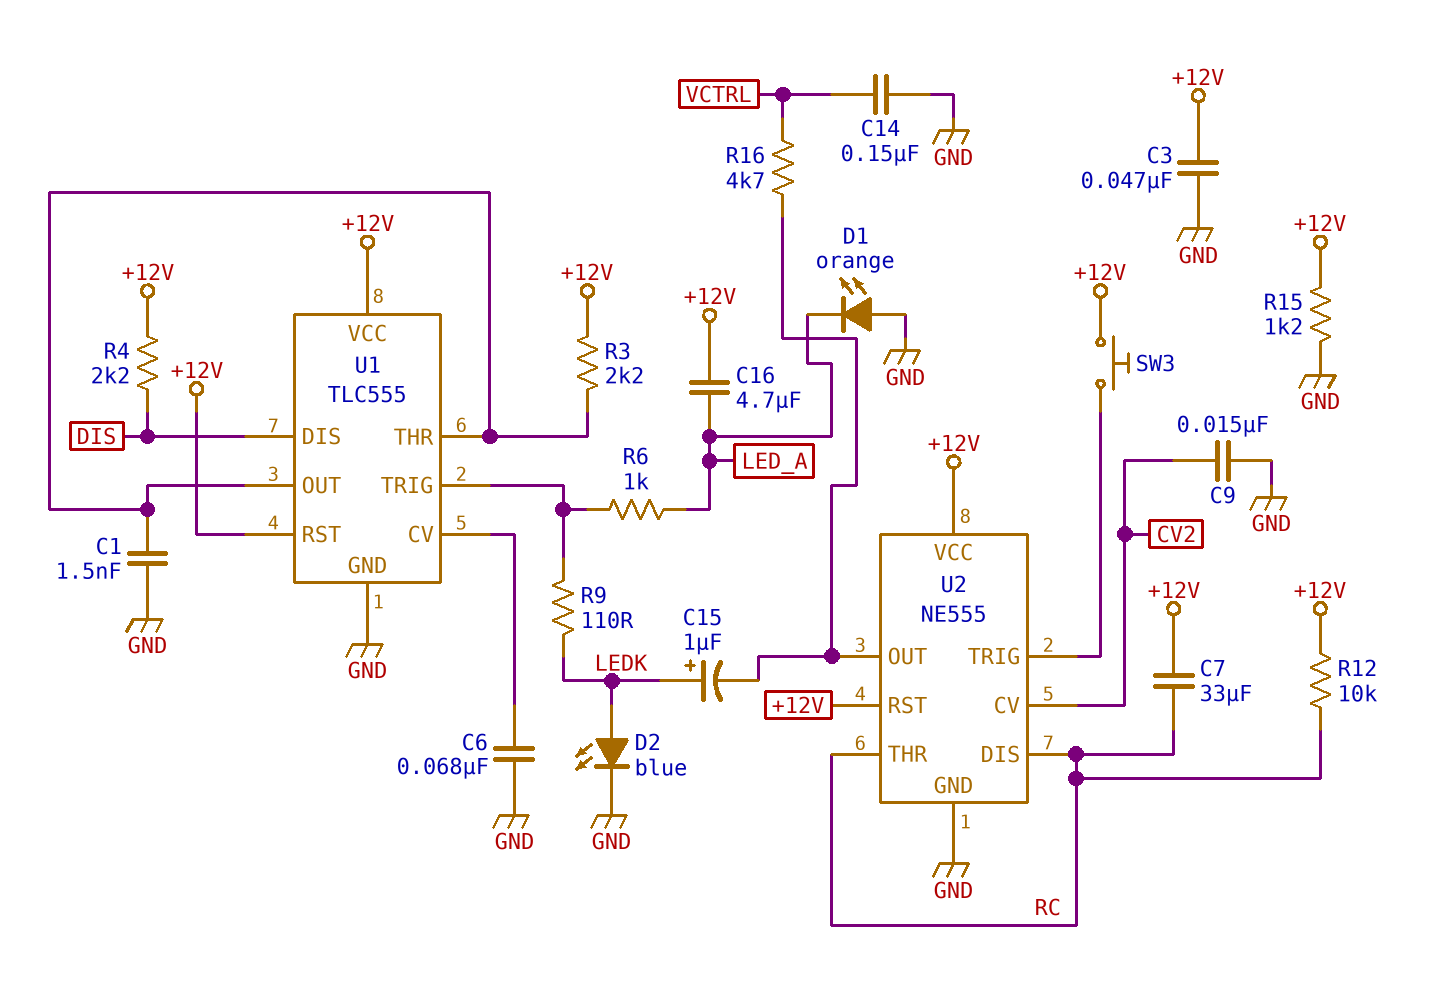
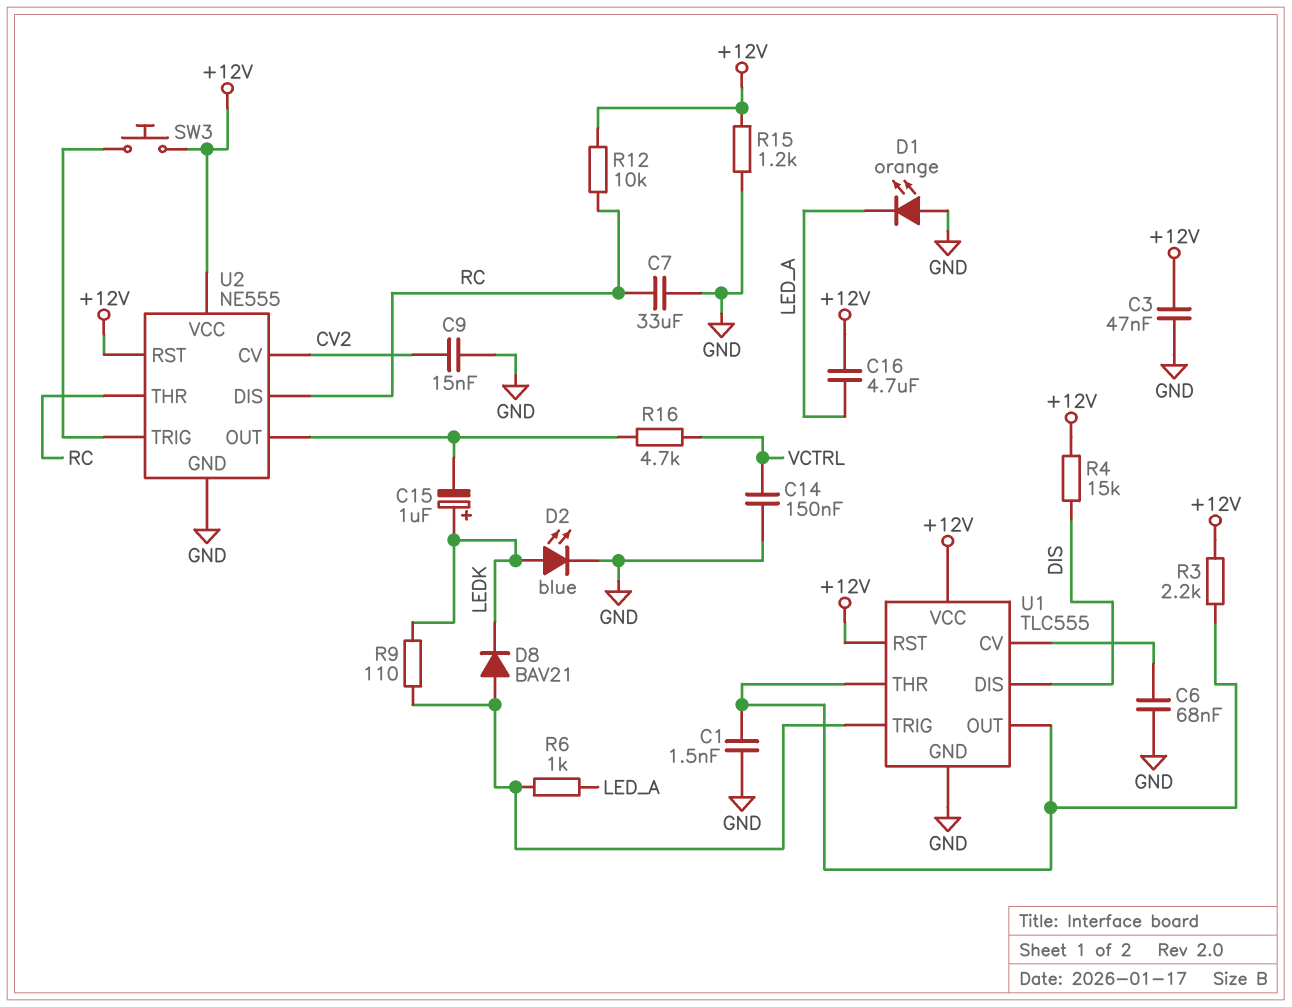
C7: 33uF (+12V, RC) -> 33uF (GND, RC)
D8: none -> diode BAV21 (A U1/TRIG, K LEDK)
R4: 2.2k (+12V, DIS) -> 15k (+12V, DIS)

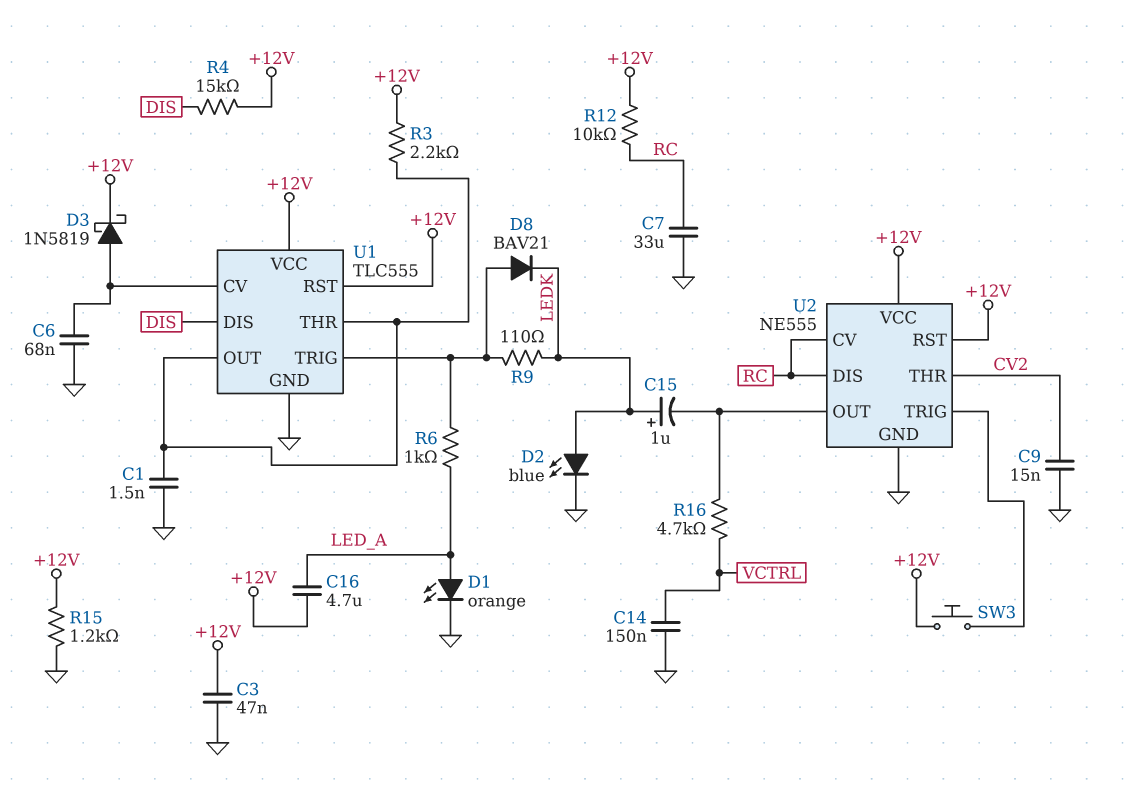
D1: LED orange (A GND, K LED_A) -> LED orange (A LED_A, K GND)
D3: none -> schottky 1N5819 (A U1/CV, K +12V)
U2 pin CV: CV2 -> RC
U2 pin THR: RC -> CV2

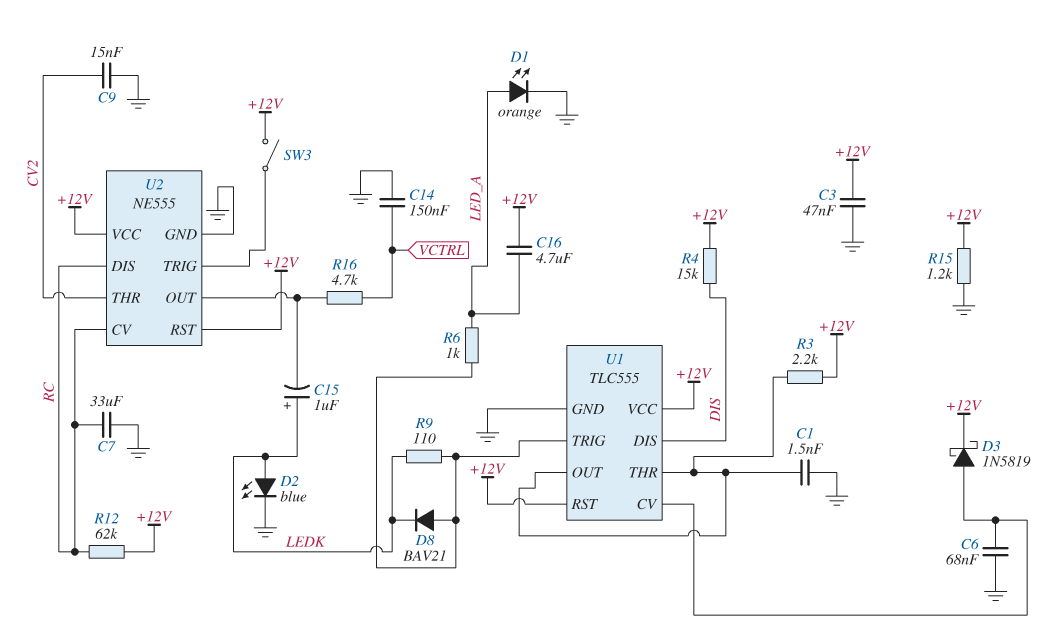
R12: 10k (+12V, RC) -> 62k (+12V, RC)
SW3: button (+12V, U2/TRIG) -> switch (+12V, U2/TRIG)

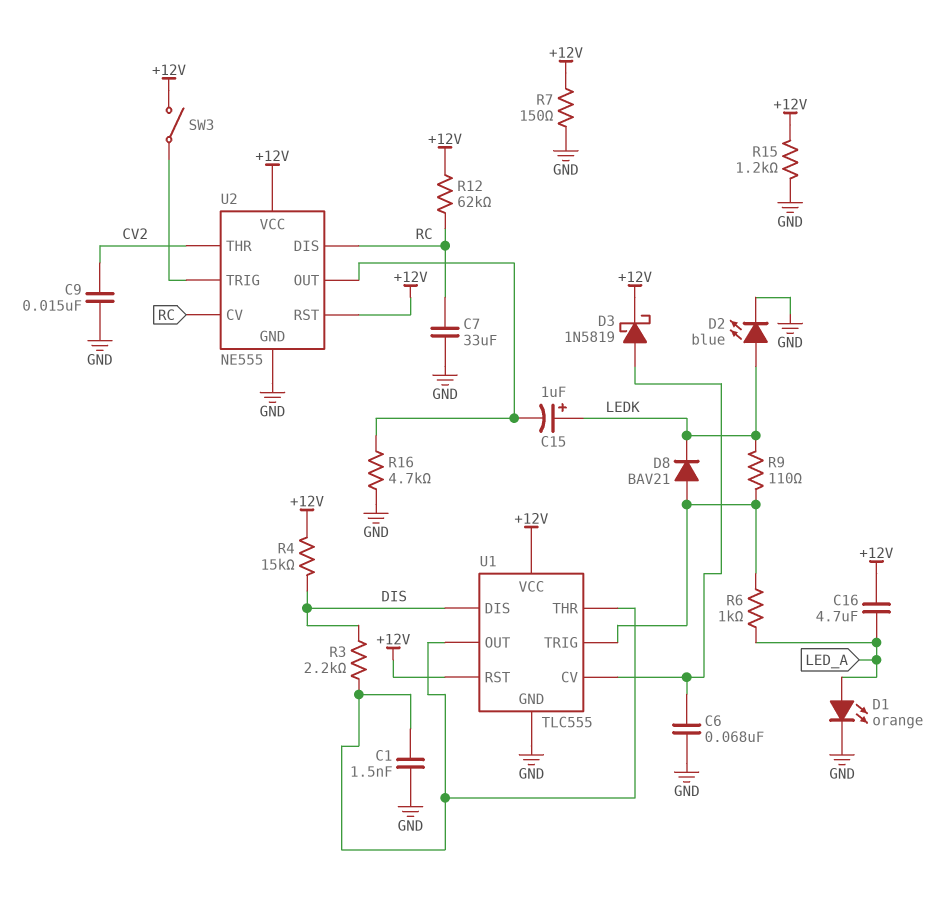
C3: 47nF (+12V, GND) -> none
C14: 150nF (GND, VCTRL) -> none
R3: 2.2k (+12V, U1/OUT) -> 2.2k (DIS, U1/OUT)
R7: none -> 150 (+12V, GND)
R16: 4.7k (U2/OUT, VCTRL) -> 4.7k (GND, U2/OUT)

